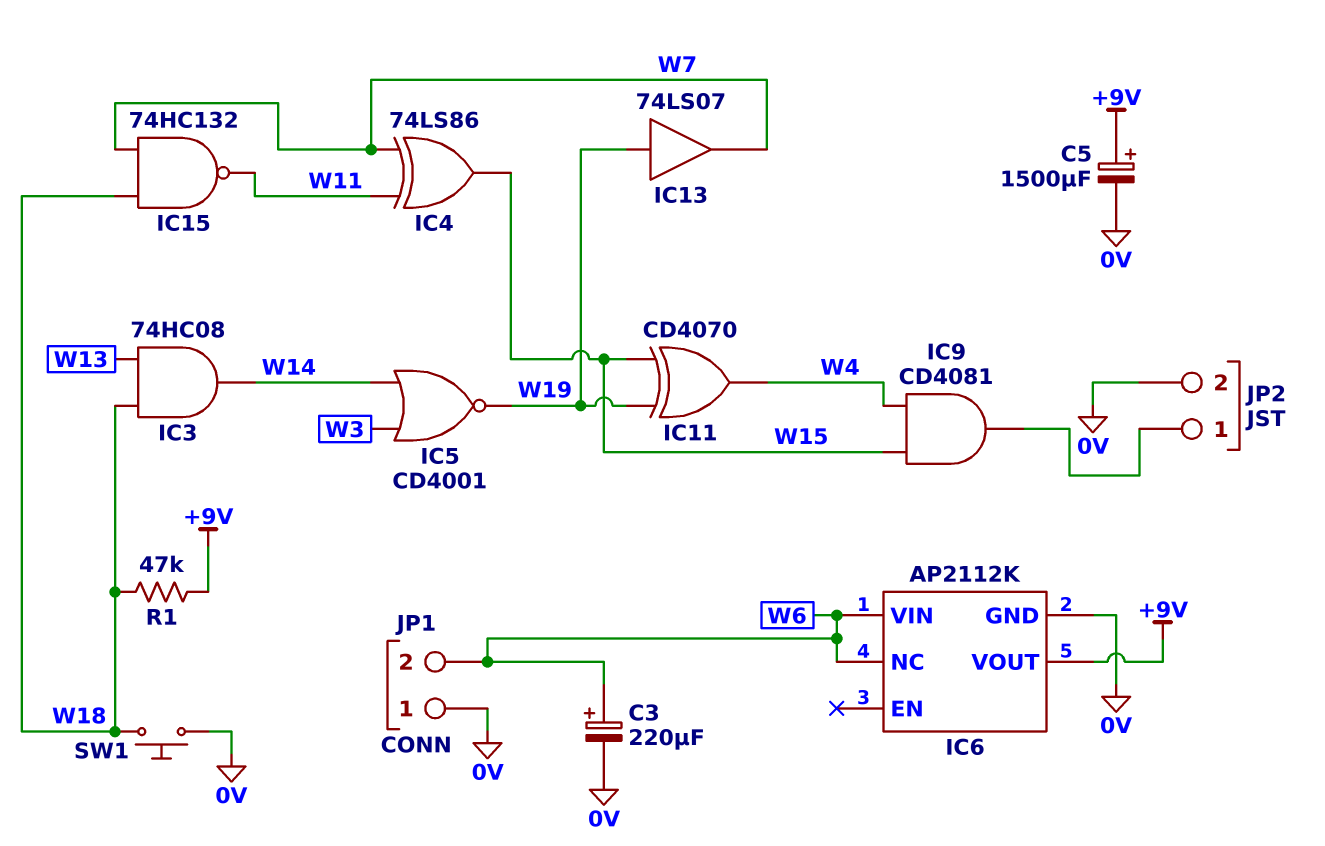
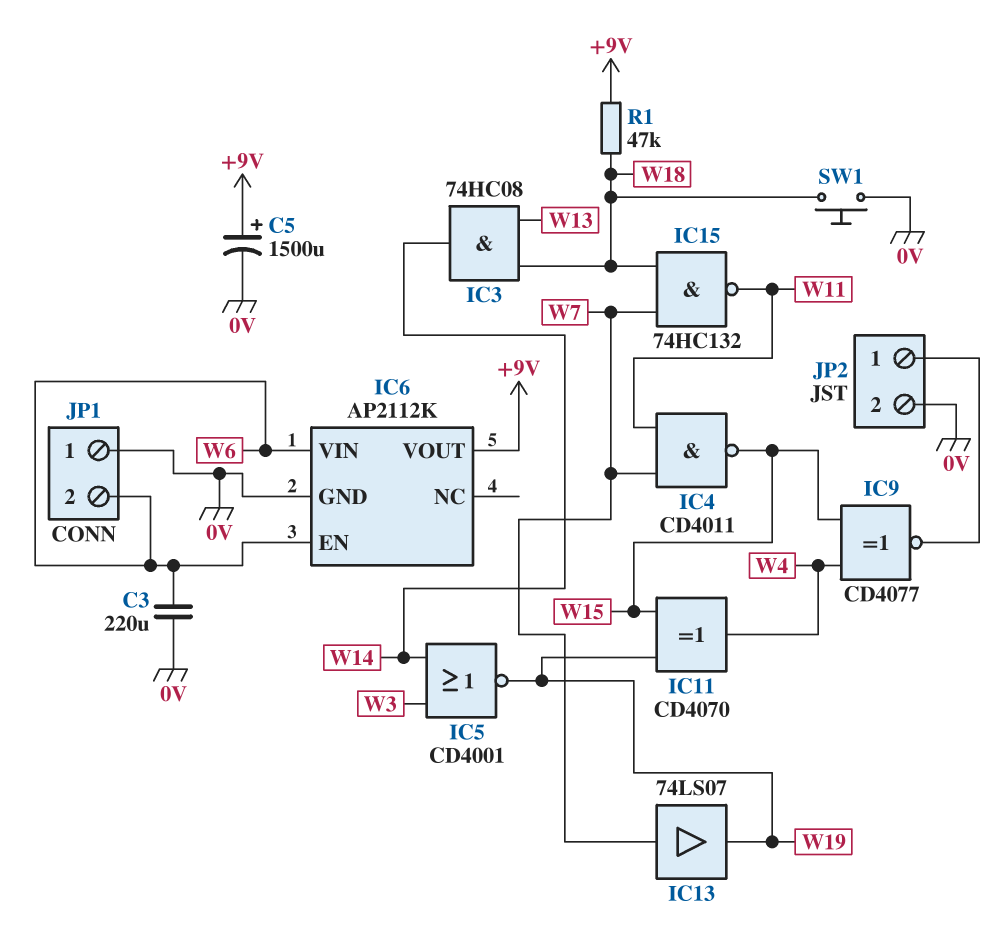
C3: 220uF (plus W6, minus 0V) -> 220uF (0V, W6)
IC4: XOR 74LS86 (in W7, in W11, out W15) -> NAND CD4011 (in W7, in W11, out W15)
IC6 pin EN: none -> W6
IC6 pin NC: W6 -> none
IC9: AND CD4081 (in W4, in W15, out JP2/1) -> XNOR CD4077 (in W4, in W15, out JP2/1)
IC13: buffer 74LS07 (in W19, out W7) -> buffer 74LS07 (in W7, out W19)

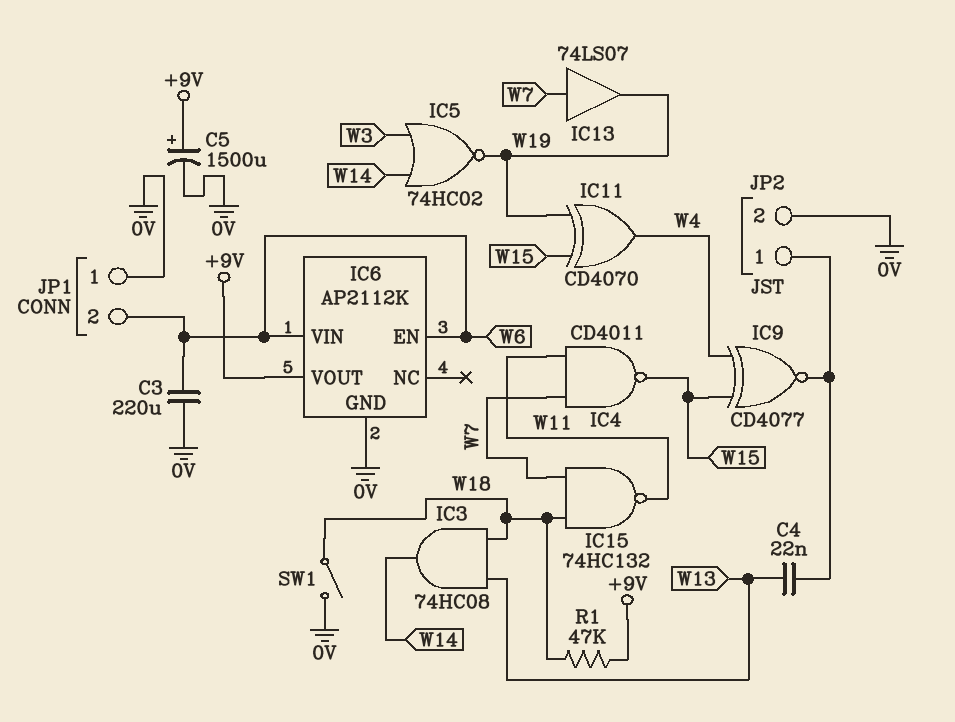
C4: none -> 22nF (JP2/1, W13)
IC5: NOR CD4001 (in W3, in W14, out W19) -> NOR 74HC02 (in W3, in W14, out W19)
SW1: button (0V, W18) -> switch (0V, W18)

